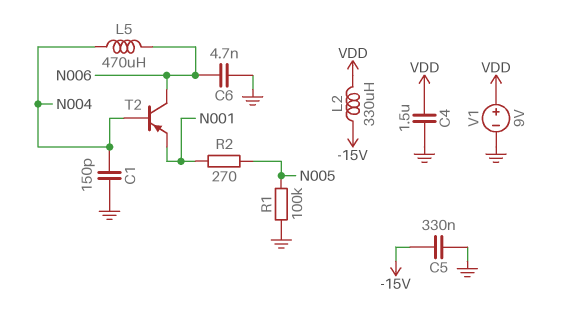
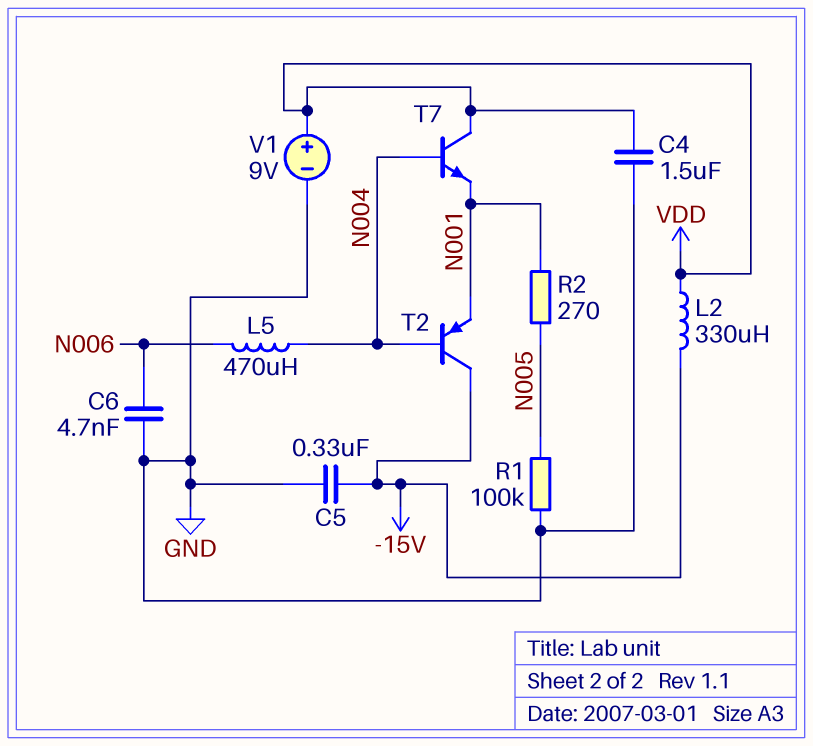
C1: 150pF (GND, N004) -> none
T2: PNP (B N004, C N006, E N001) -> PNP (B N004, C -15V, E N001)
T7: none -> NPN (B N004, C VDD, E N001)

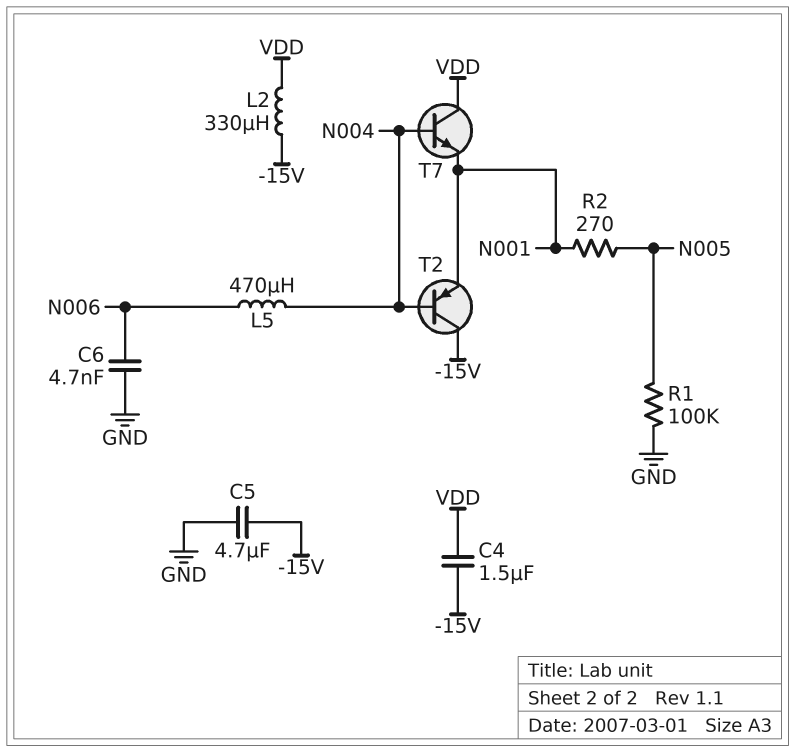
C4: 1.5uF (GND, VDD) -> 1.5uF (-15V, VDD)
C5: 330nF (-15V, GND) -> 4.7uF (-15V, GND)
V1: 9V (plus VDD, minus GND) -> none

